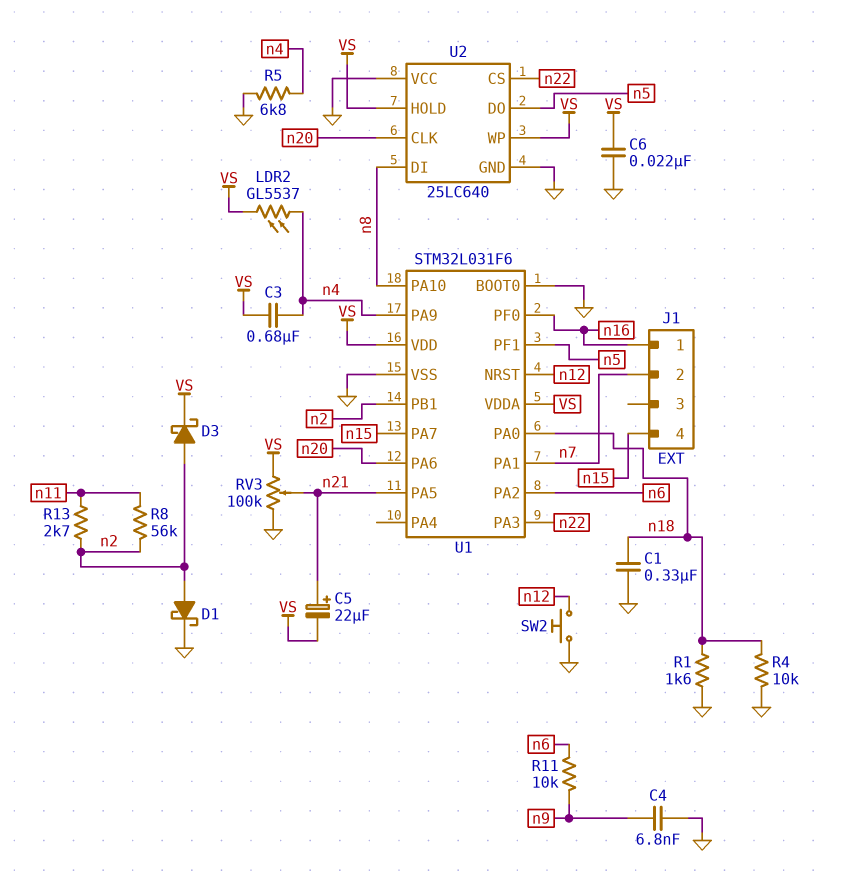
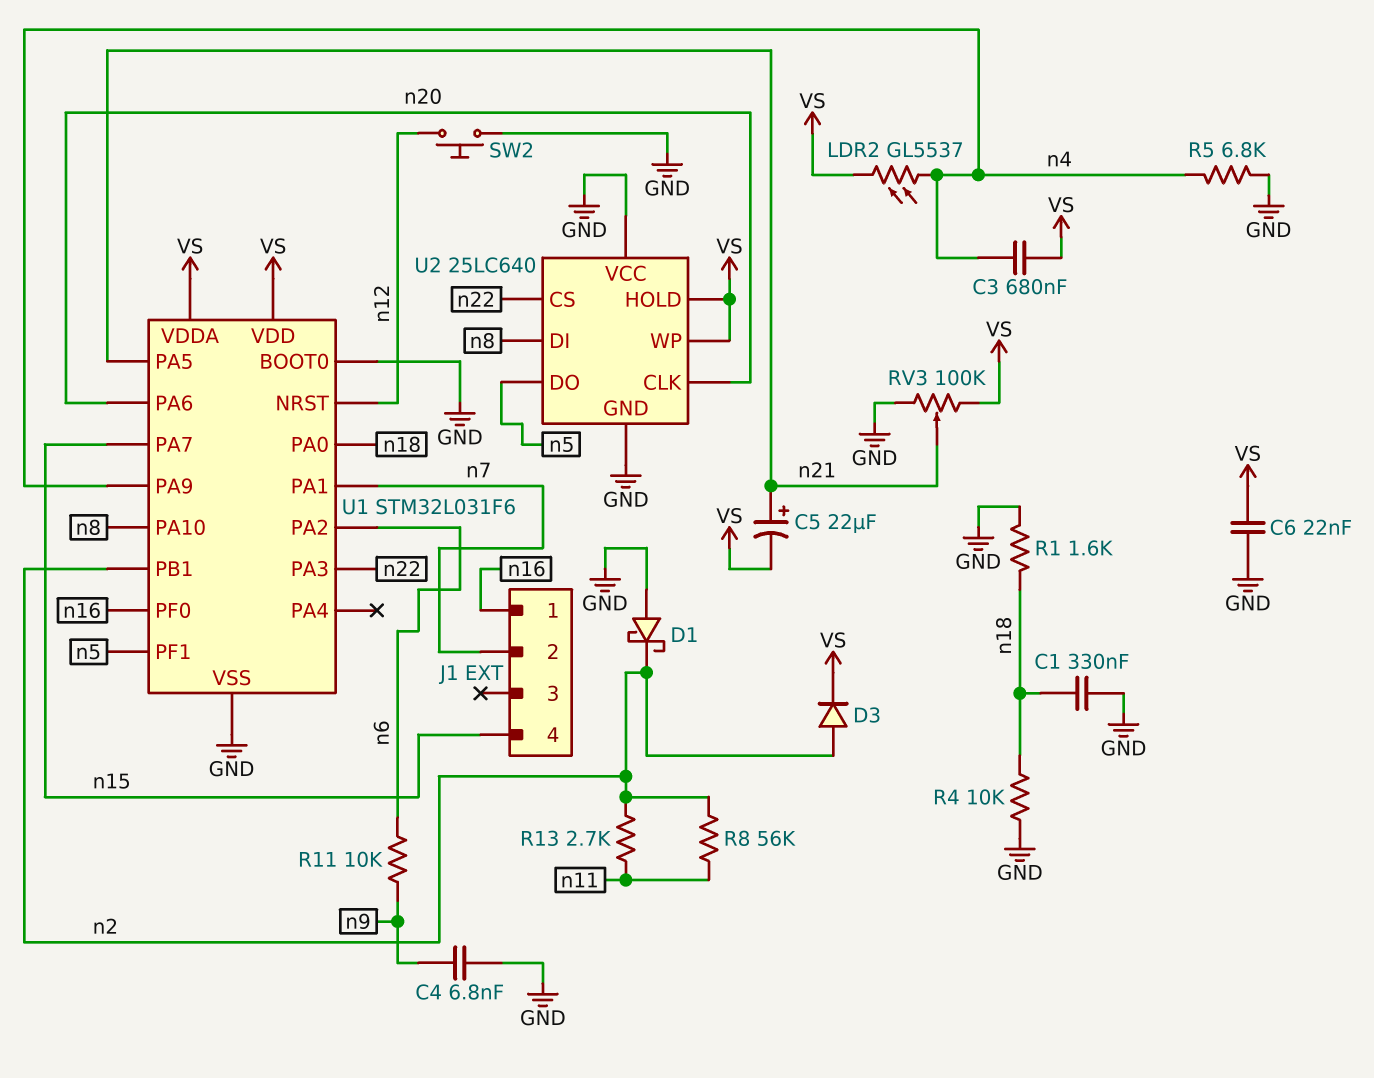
D1: schottky (A n2, K GND) -> schottky (A GND, K n2)
D3: schottky (A n2, K VS) -> diode (A n2, K VS)

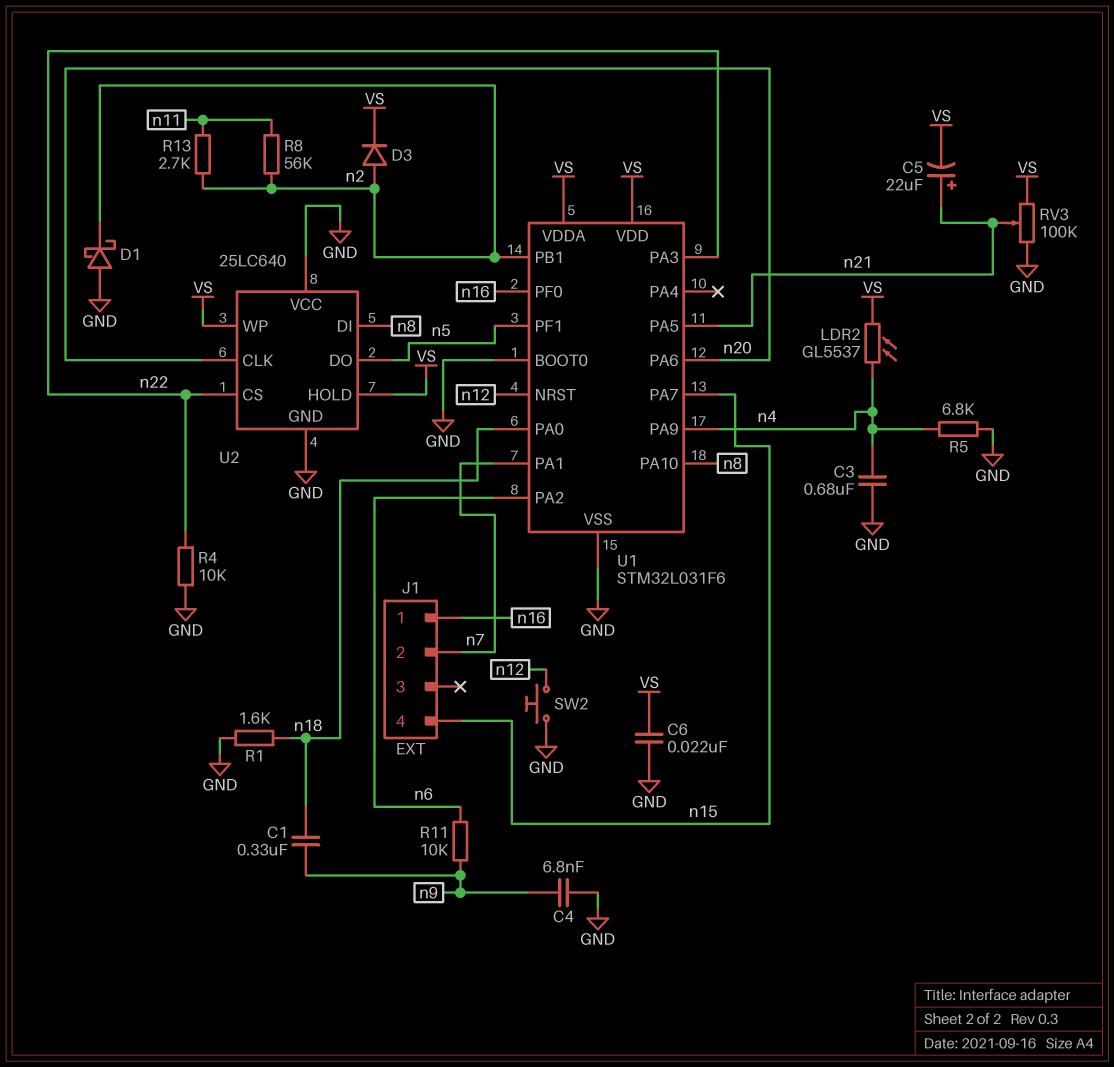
C1: 330nF (GND, n18) -> 330nF (n9, n18)
C3: 680nF (VS, n4) -> 680nF (GND, n4)
R4: 10k (GND, n18) -> 10k (GND, n22)

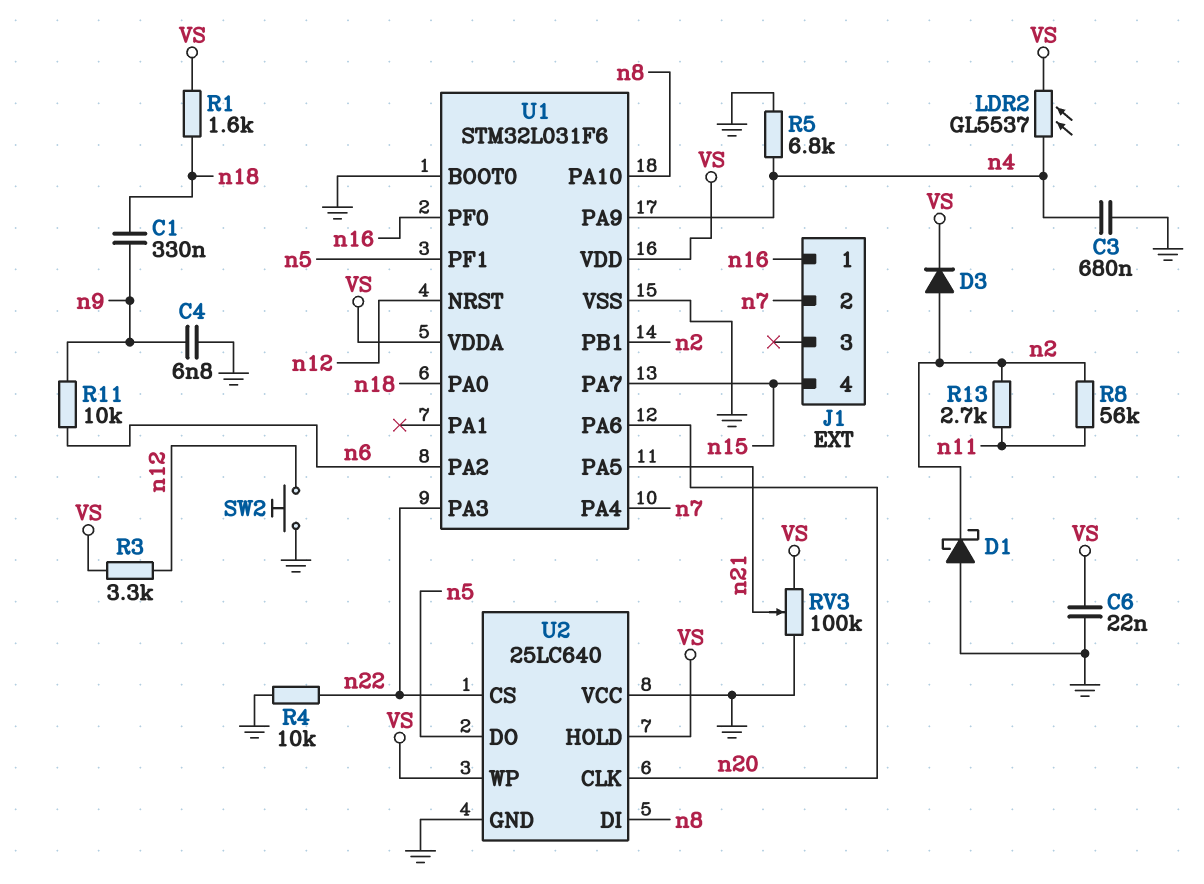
C5: 22uF (plus n21, minus VS) -> none
R1: 1.6k (GND, n18) -> 1.6k (VS, n18)
R3: none -> 3.3k (VS, n12)
U1 pin PA1: n7 -> none
U1 pin PA4: none -> n7

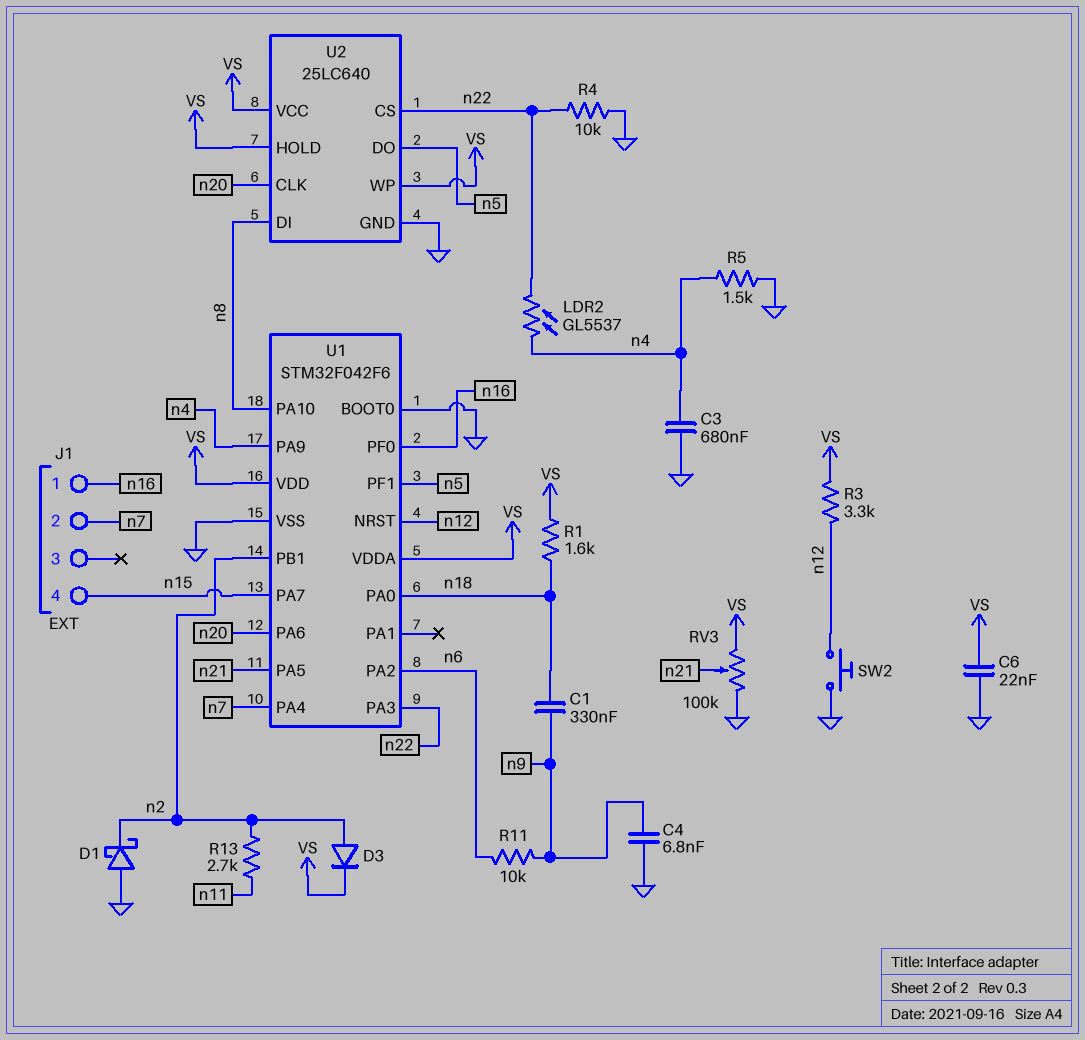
LDR2: GL5537 (VS, n4) -> GL5537 (n4, n22)
R5: 6.8k (GND, n4) -> 1.5k (GND, n4)
R8: 56k (n2, n11) -> none
U1: STM32L031F6 -> STM32F042F6
U2 pin VCC: GND -> VS

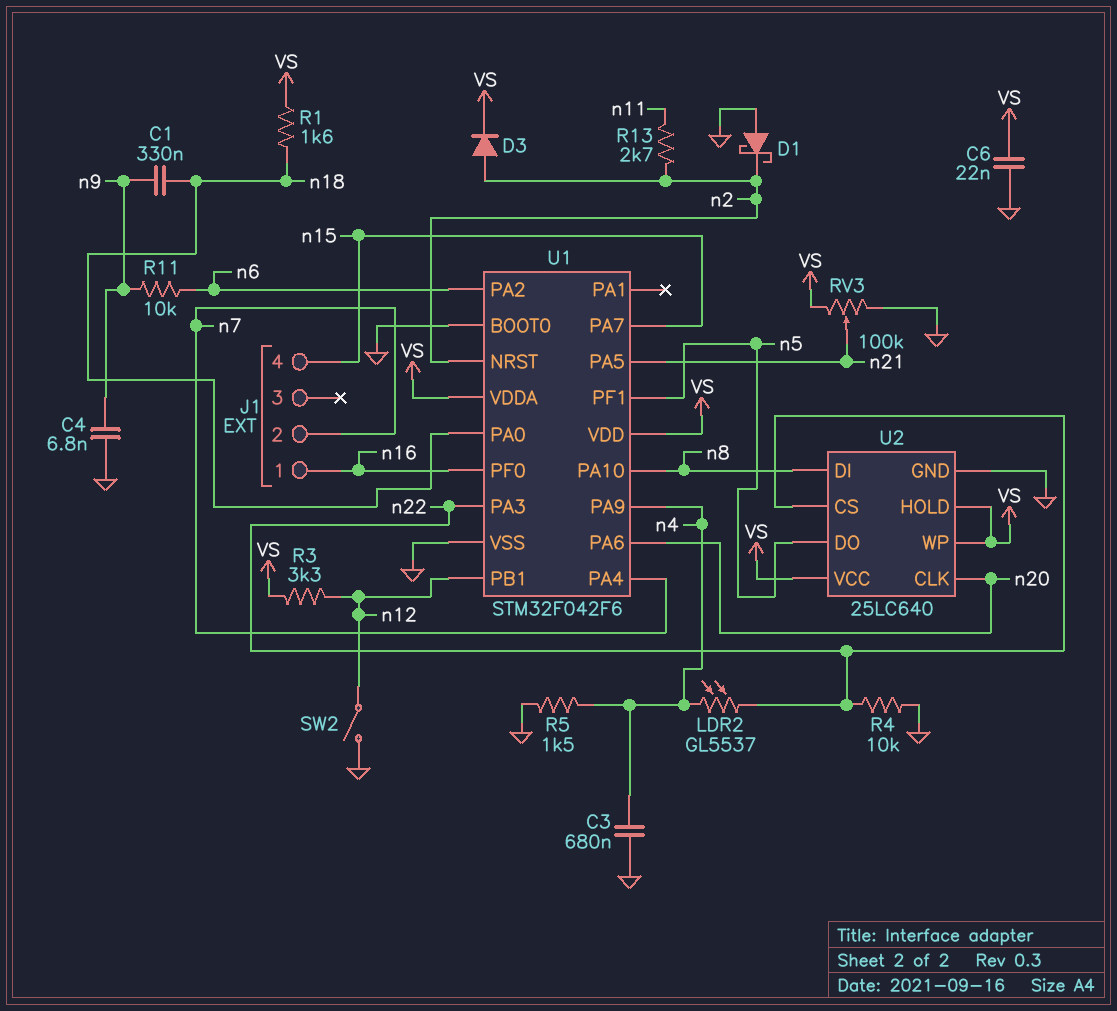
SW2: button (GND, n12) -> switch (GND, n12)
U1 pin NRST: n12 -> n2
U1 pin PB1: n2 -> n12

